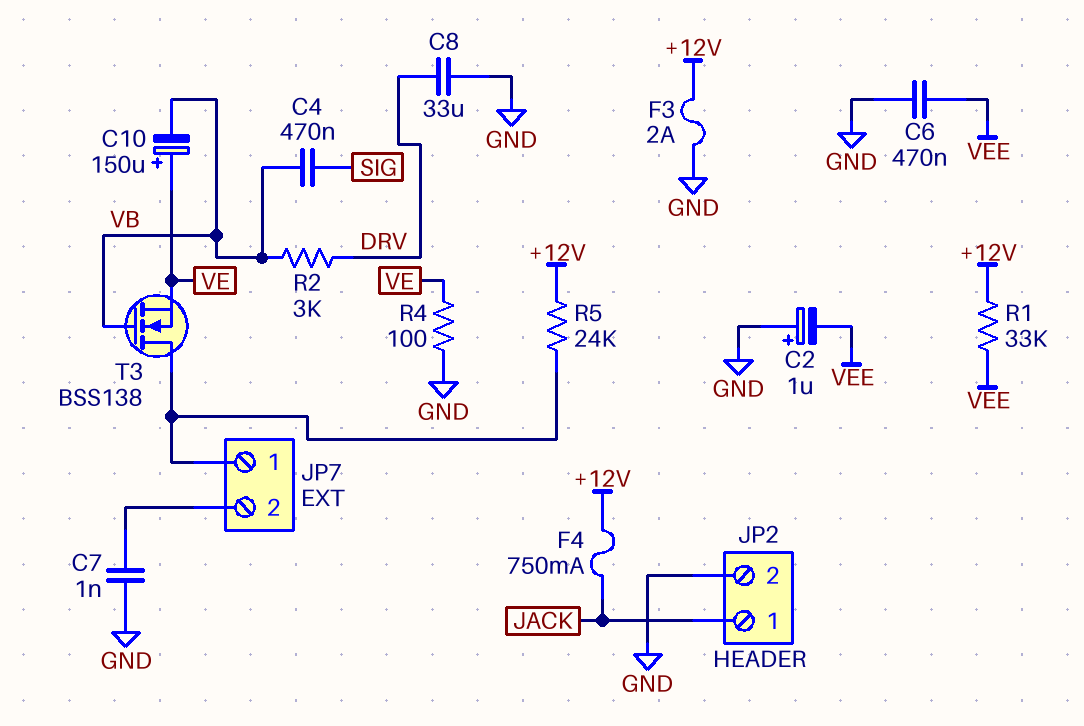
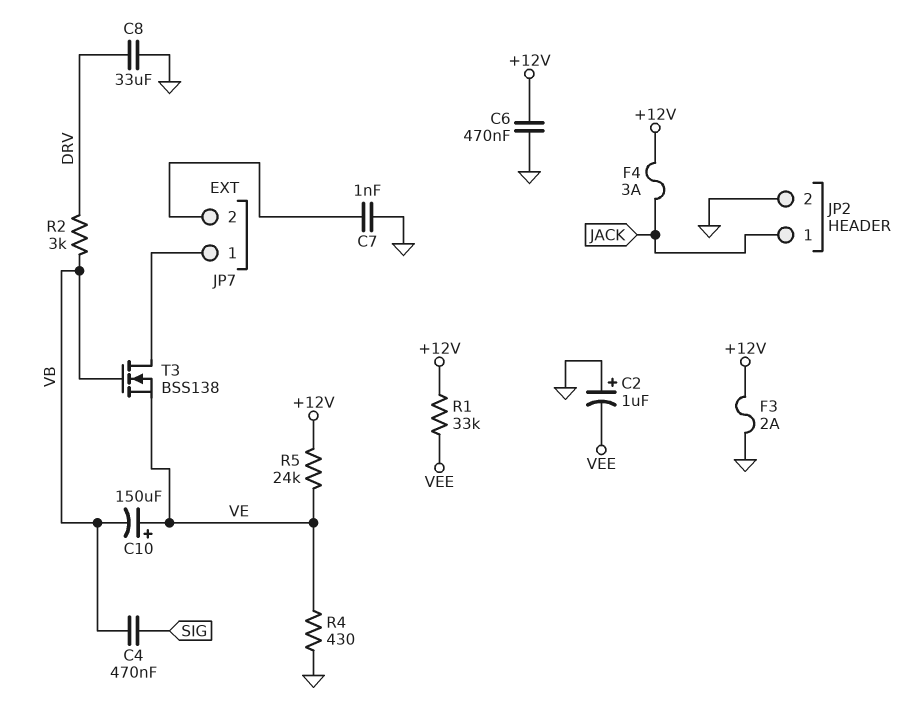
C6: 470nF (GND, VEE) -> 470nF (+12V, GND)
F4: 750mA (+12V, JACK) -> 3A (+12V, JACK)
R4: 100 (GND, VE) -> 430 (GND, VE)
R5: 24k (+12V, JP7/1) -> 24k (+12V, VE)

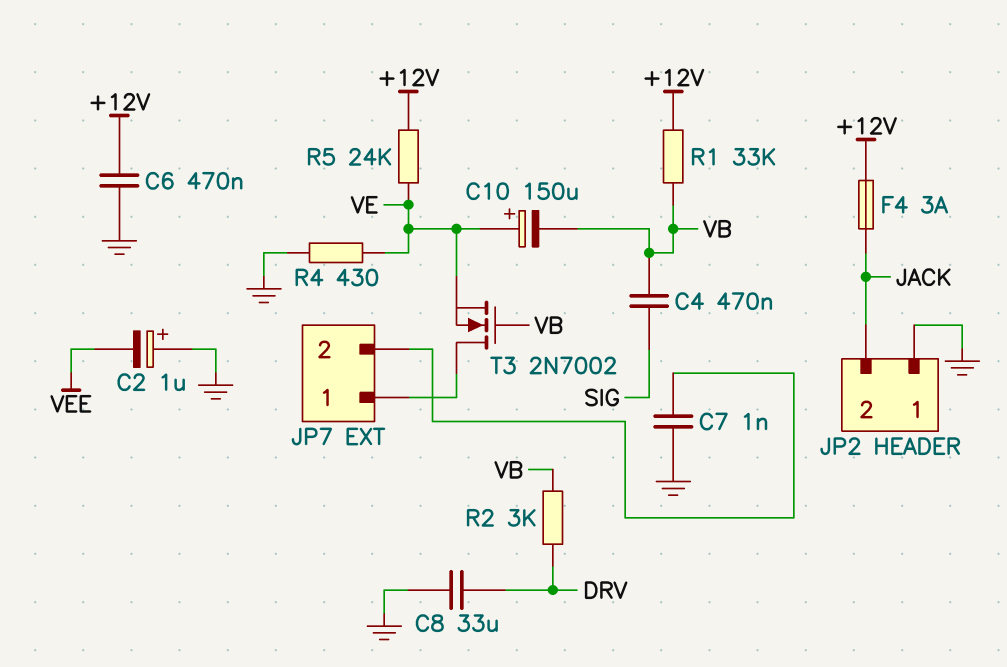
F3: 2A (+12V, GND) -> none
JP2 pin 1: JACK -> GND
JP2 pin 2: GND -> JACK
R1: 33k (+12V, VEE) -> 33k (+12V, VB)
T3: NMOS BSS138 (G VB, D JP7/1, S VE) -> NMOS 2N7002 (G VB, D JP7/1, S VE)

